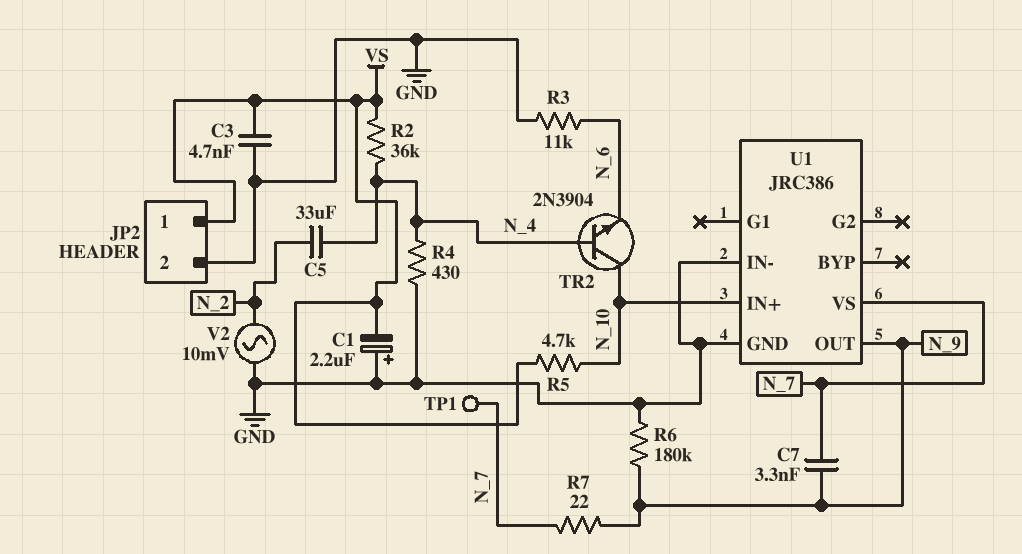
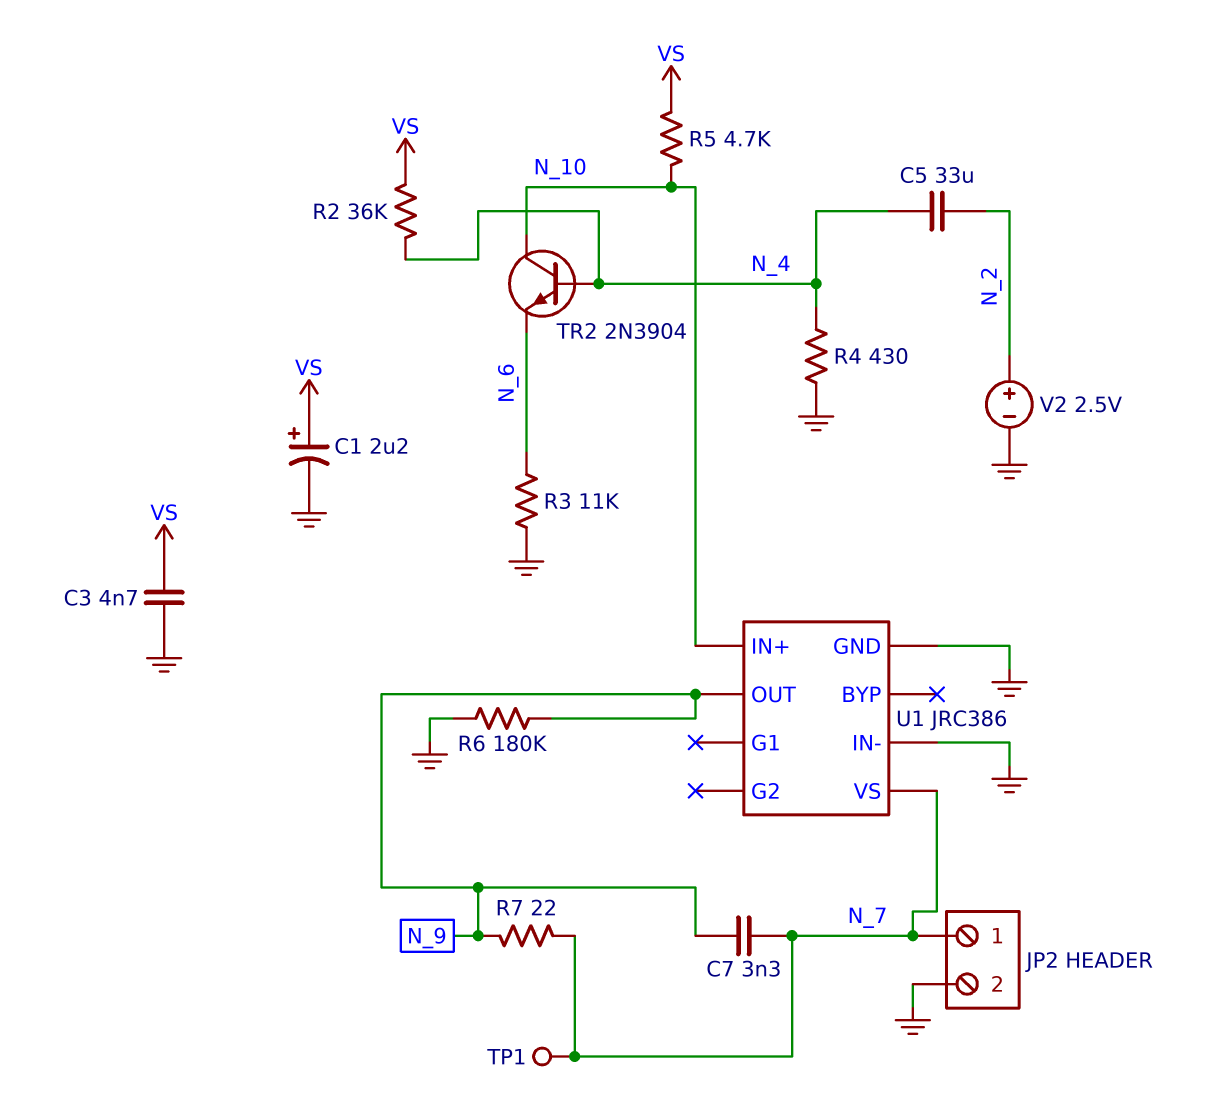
C1: 2.2uF (plus GND, minus VS) -> 2.2uF (plus VS, minus GND)
JP2 pin 1: VS -> N_7
V2: AC 10mV (GND, N_2) -> 2.5V (plus N_2, minus GND)

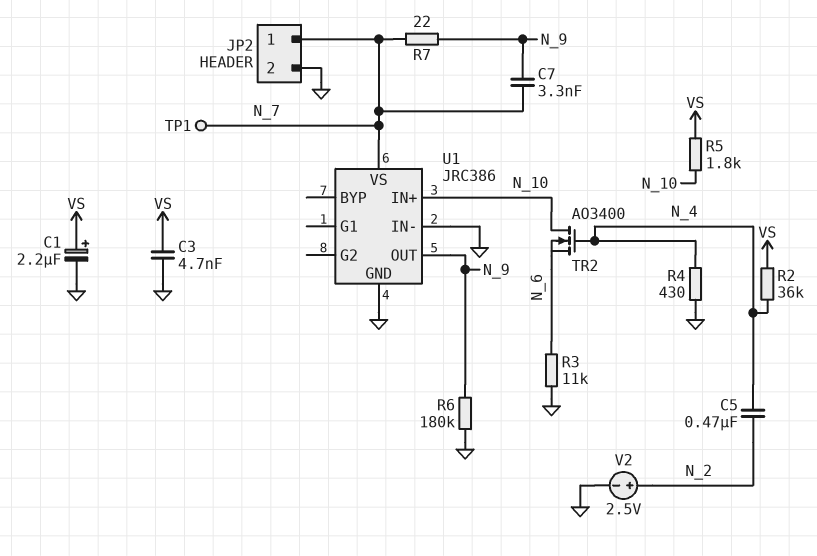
C5: 33uF (N_2, N_4) -> 470nF (N_2, N_4)
R5: 4.7k (N_10, VS) -> 1.8k (N_10, VS)
TR2: NPN 2N3904 (B N_4, C N_10, E N_6) -> NMOS AO3400 (G N_4, D N_10, S N_6)

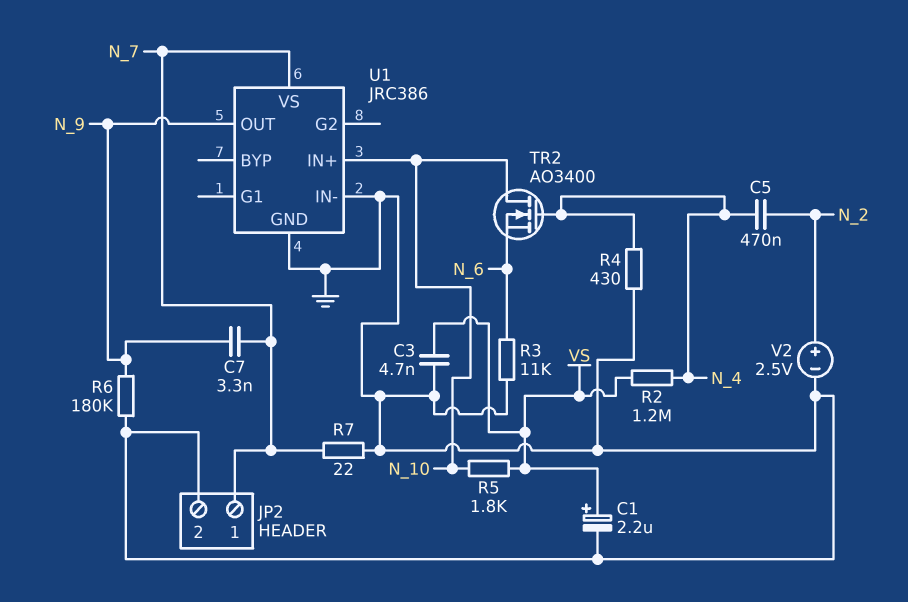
R2: 36k (N_4, VS) -> 1.2M (N_4, VS)
R7: 22 (N_7, N_9) -> 22 (GND, N_7)
TP1: test point (N_7) -> none

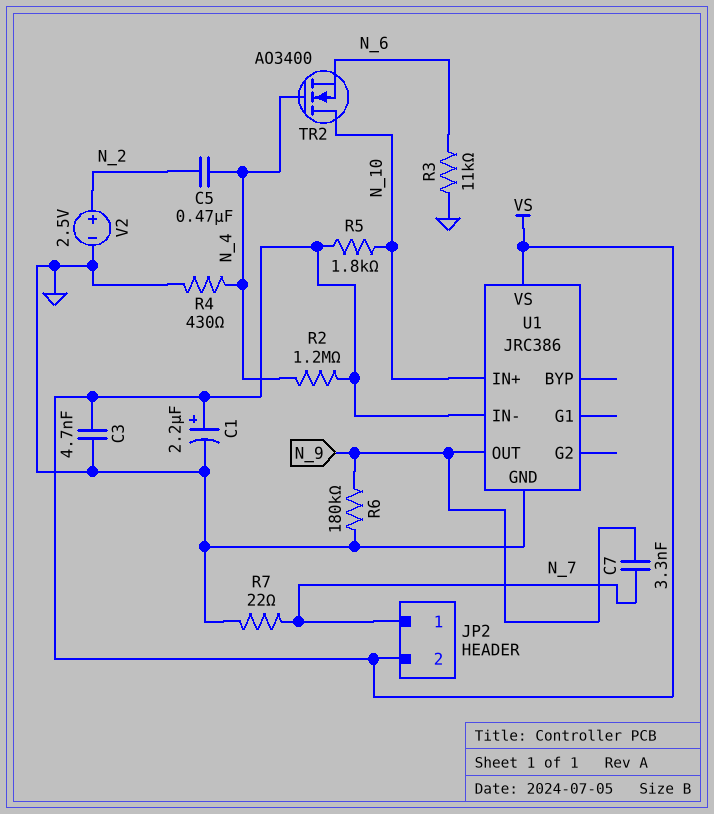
JP2 pin 2: GND -> VS
U1 pin IN-: GND -> VS
U1 pin VS: N_7 -> VS

